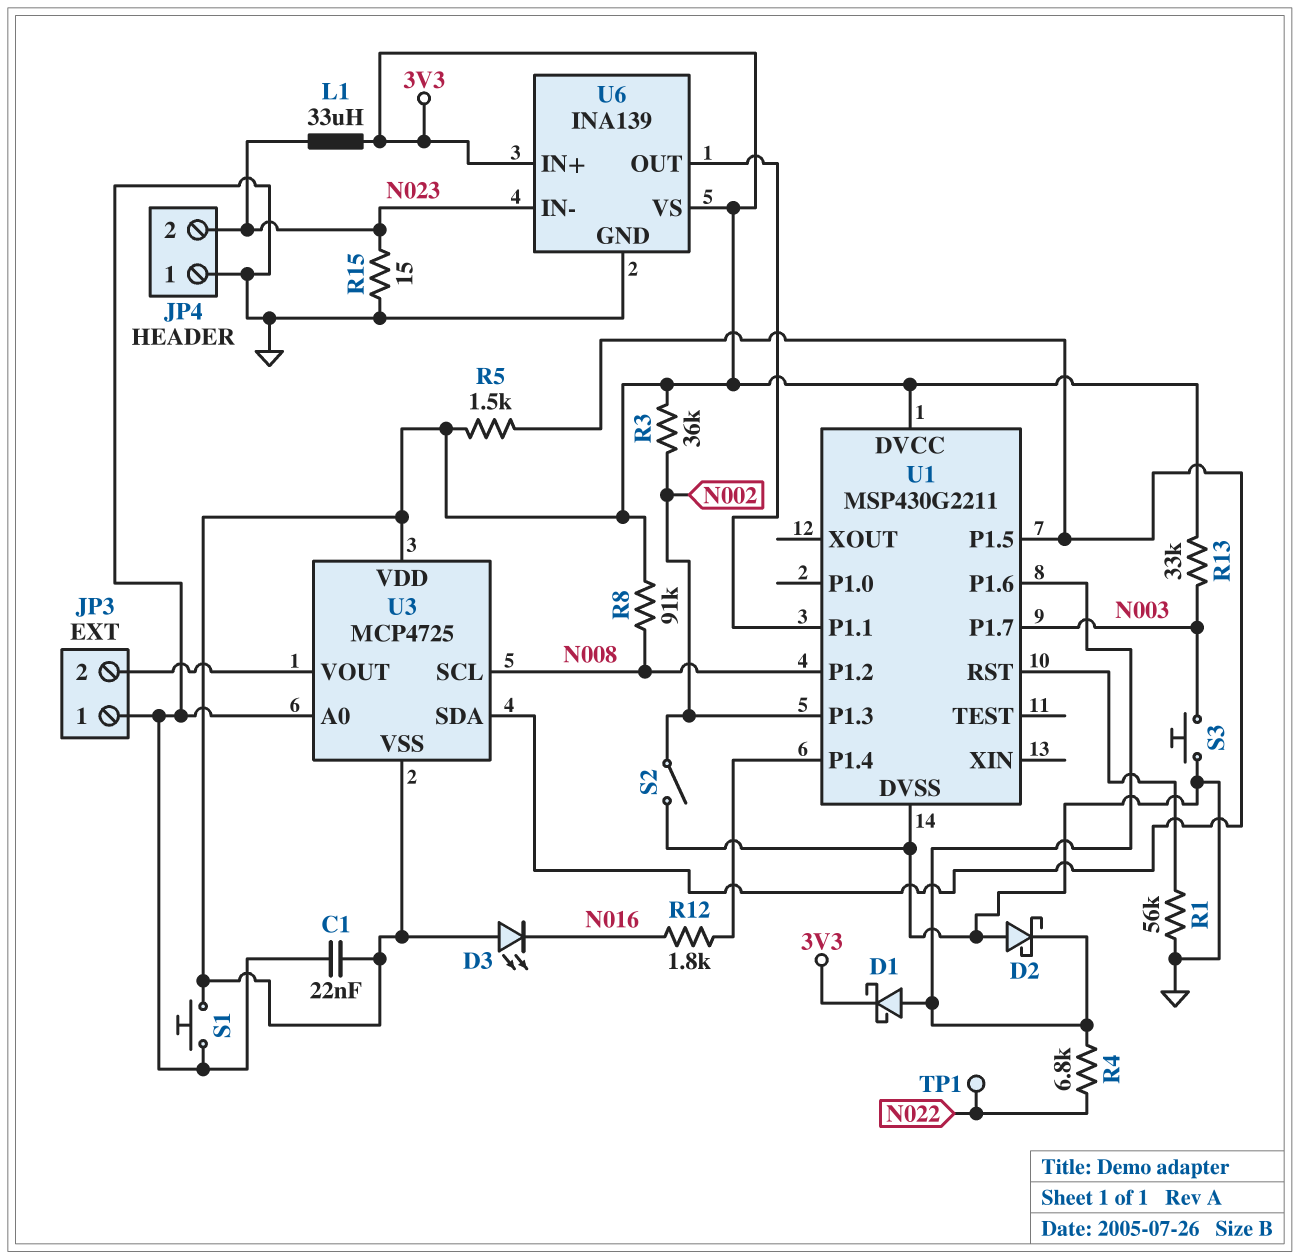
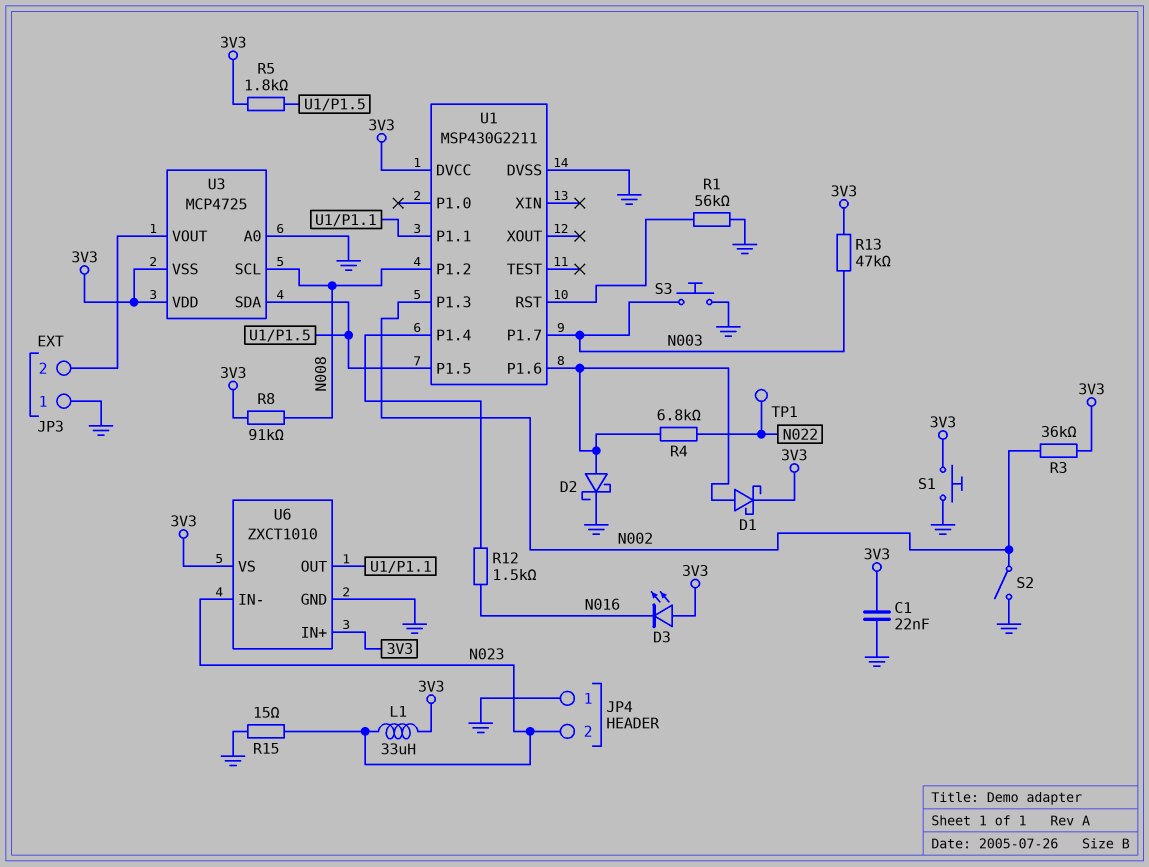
D2: schottky (A GND, K U1/P1.6) -> schottky (A U1/P1.6, K GND)
R5: 1.5k (3V3, U1/P1.5) -> 1.8k (3V3, U1/P1.5)
R12: 1.8k (N016, U1/P1.4) -> 1.5k (N016, U1/P1.4)
R13: 33k (3V3, N003) -> 47k (3V3, N003)
U6: INA139 -> ZXCT1010

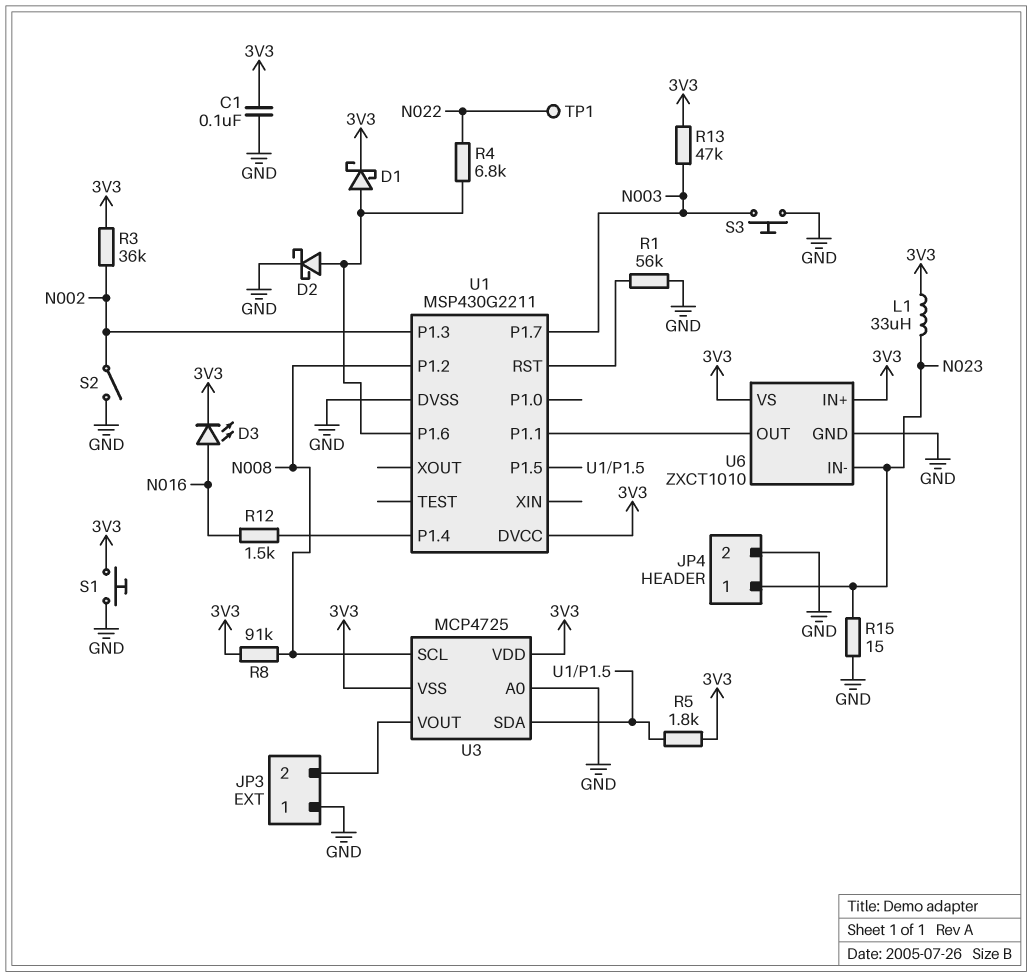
C1: 22nF (3V3, GND) -> 100nF (3V3, GND)
D3: LED (A 3V3, K N016) -> LED (A N016, K 3V3)
JP4 pin 1: GND -> N023
JP4 pin 2: N023 -> GND

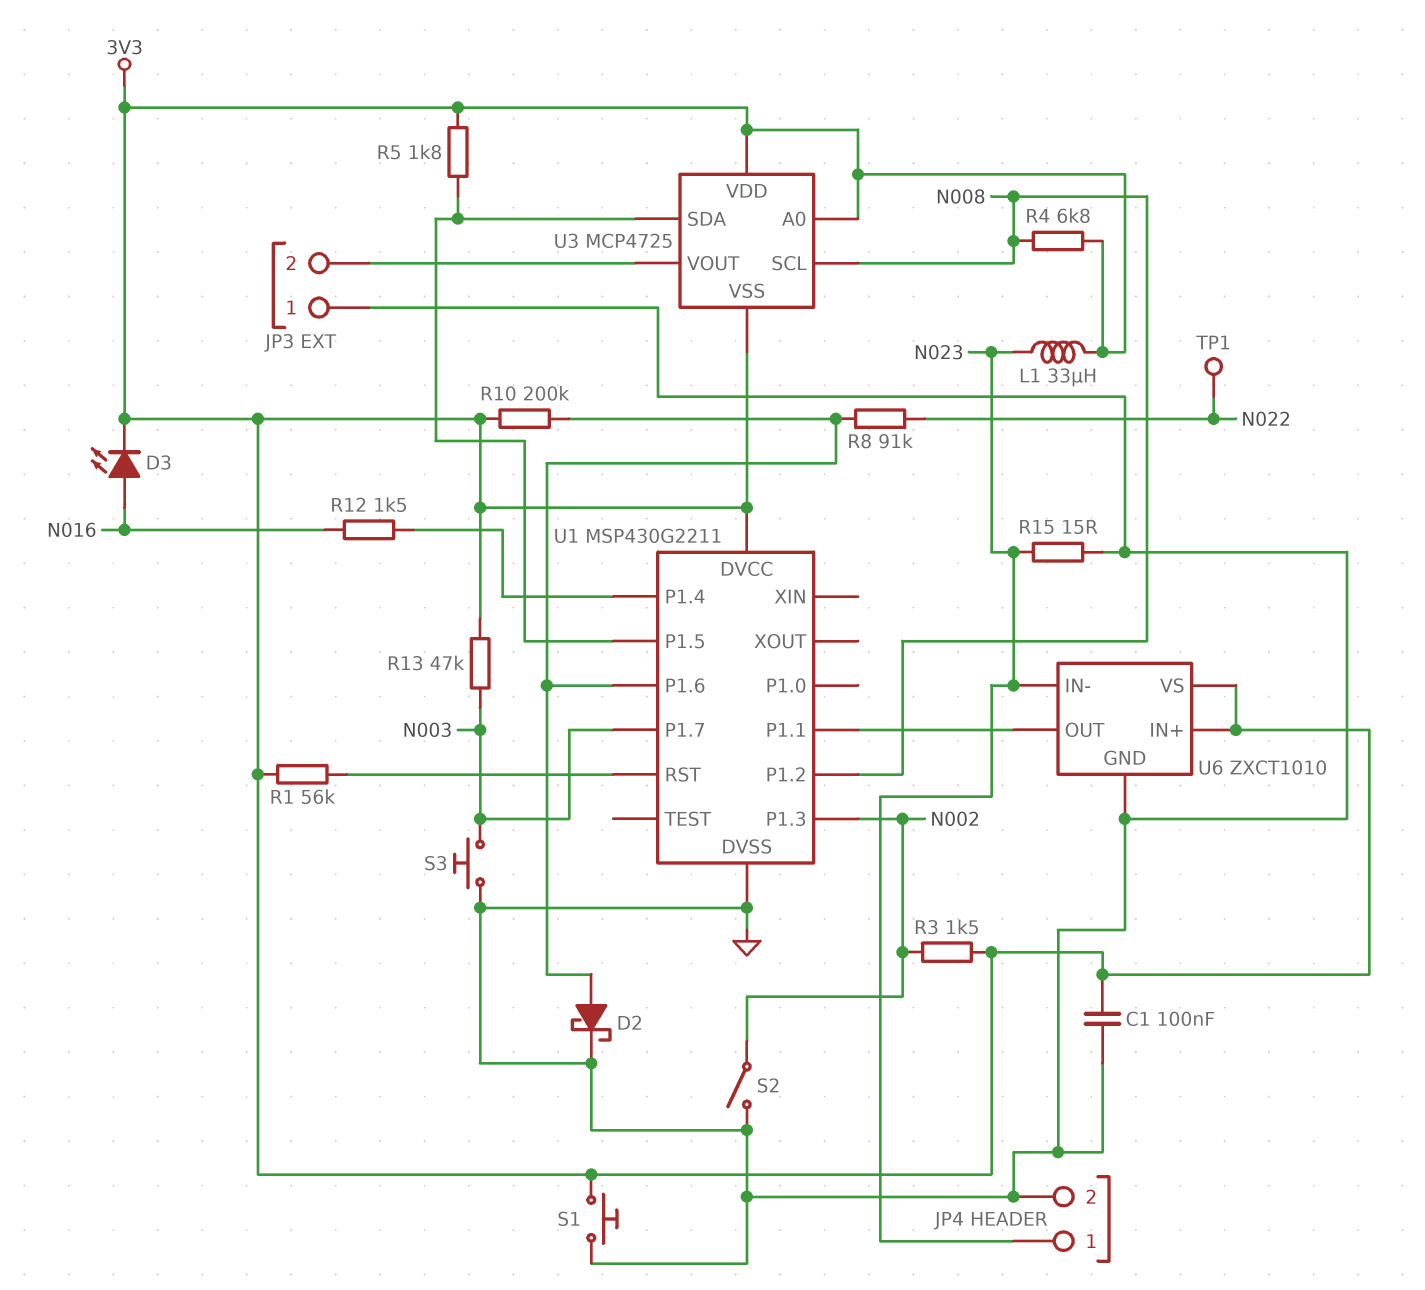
D1: schottky (A U1/P1.6, K 3V3) -> none
R1: 56k (GND, U1/RST) -> 56k (3V3, U1/RST)
R3: 36k (3V3, N002) -> 1.5k (3V3, N002)
R4: 6.8k (N022, U1/P1.6) -> 6.8k (3V3, N008)
R8: 91k (3V3, N008) -> 91k (N022, U1/P1.6)
R10: none -> 200k (3V3, U1/P1.6)
U3 pin A0: GND -> 3V3

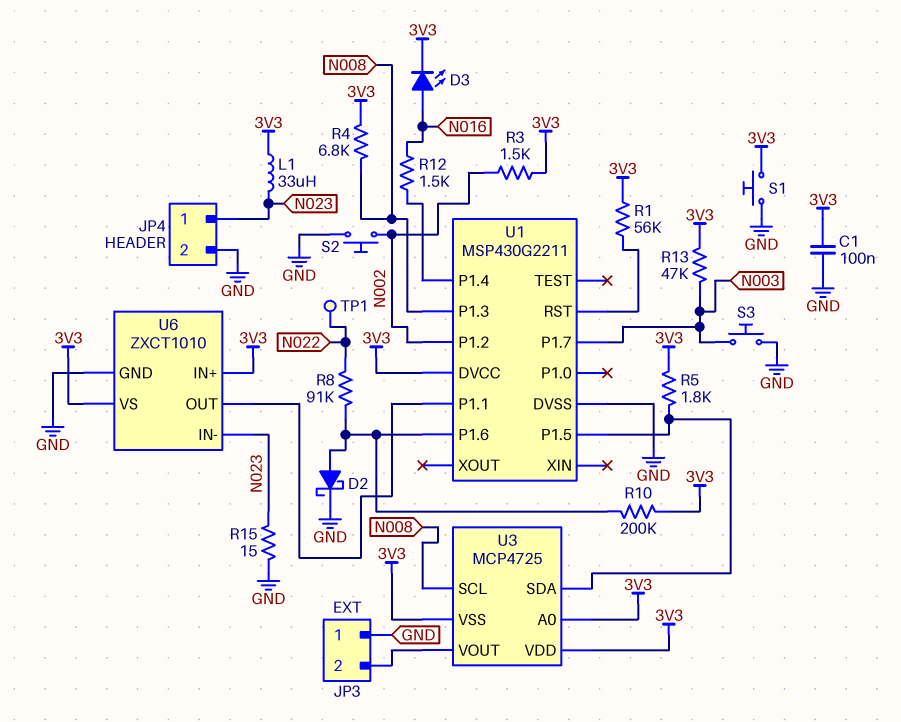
S2: switch (GND, N002) -> button (GND, N002)
U1 pin P1.2: N008 -> N002
U1 pin P1.3: N002 -> N008

